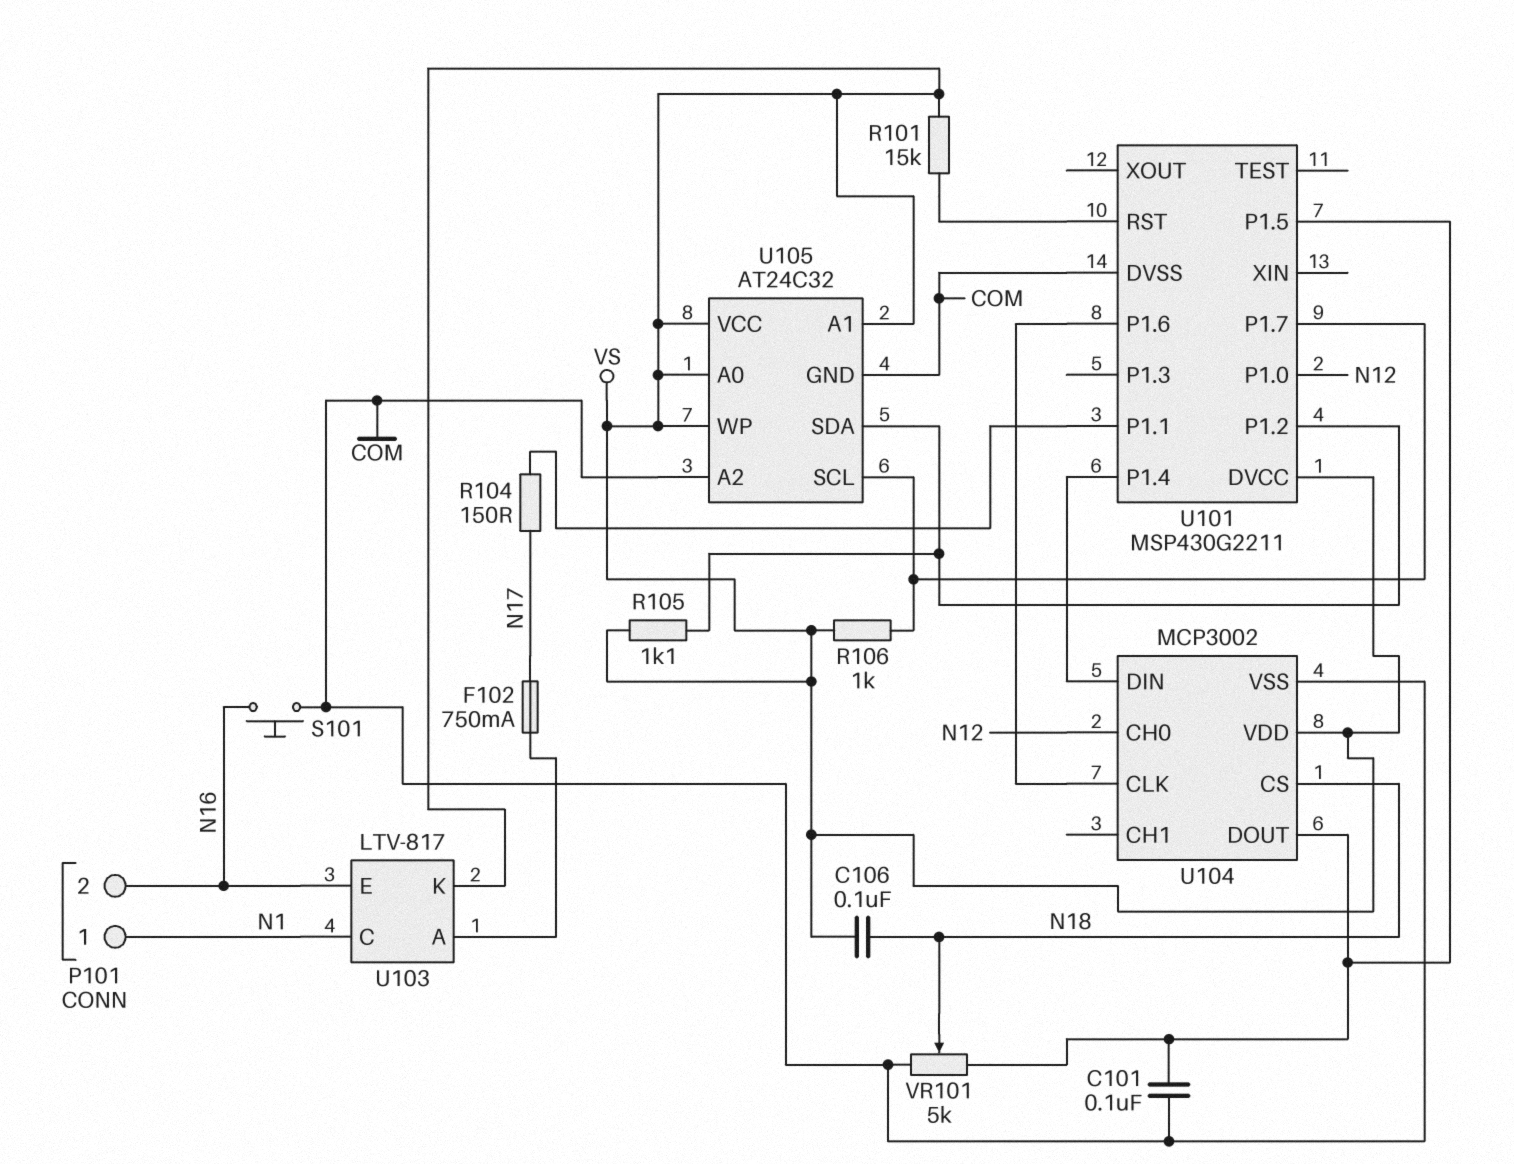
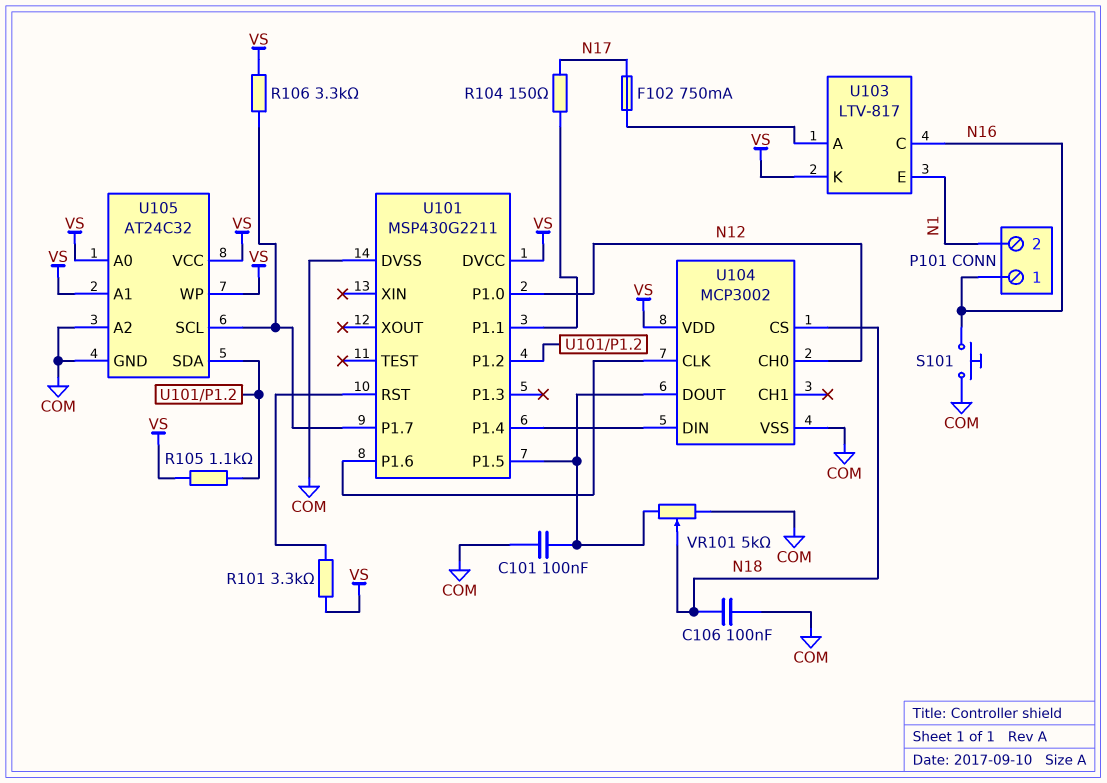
C106: 100nF (N18, VS) -> 100nF (COM, N18)
P101 pin 1: N1 -> N16
P101 pin 2: N16 -> N1
R101: 15k (U101/RST, VS) -> 3.3k (U101/RST, VS)
R106: 1k (U101/P1.7, VS) -> 3.3k (U101/P1.7, VS)
U103 pin C: N1 -> N16
U103 pin E: N16 -> N1

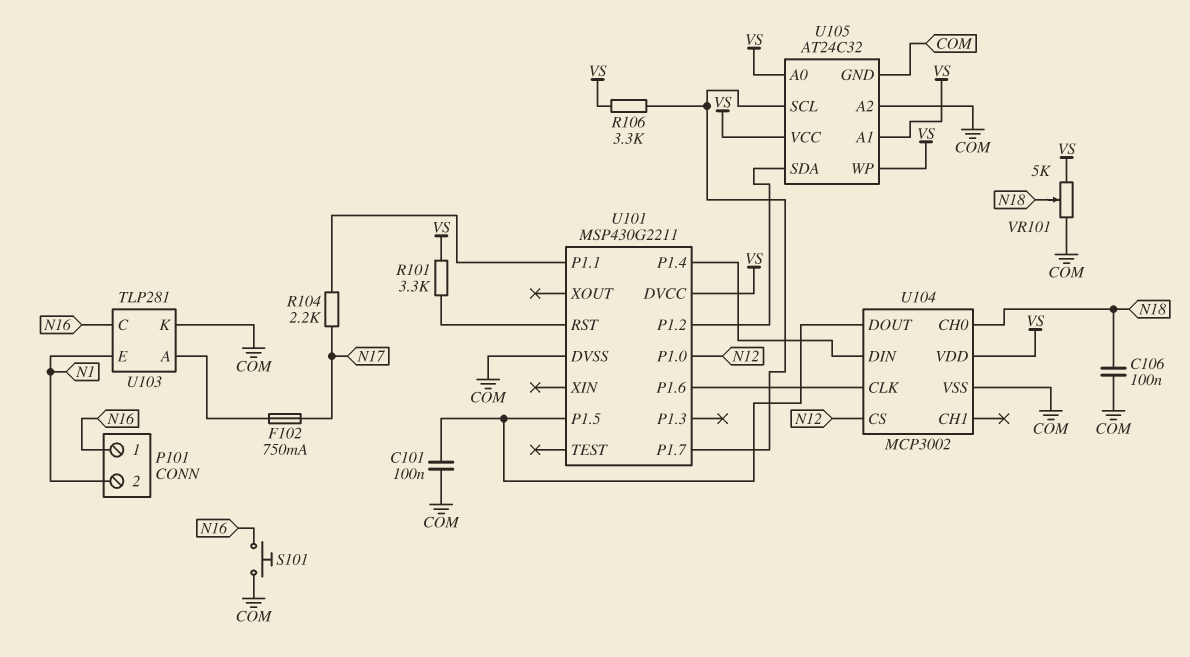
R104: 150 (N17, U101/P1.1) -> 2.2k (N17, U101/P1.1)
R105: 1.1k (U101/P1.2, VS) -> none
U103: LTV-817 -> TLP281
U103 pin K: VS -> COM
U104 pin CH0: N12 -> N18
U104 pin CS: N18 -> N12
VR101: 5k (COM, U101/P1.5, wiper N18) -> 5k (COM, VS, wiper N18)

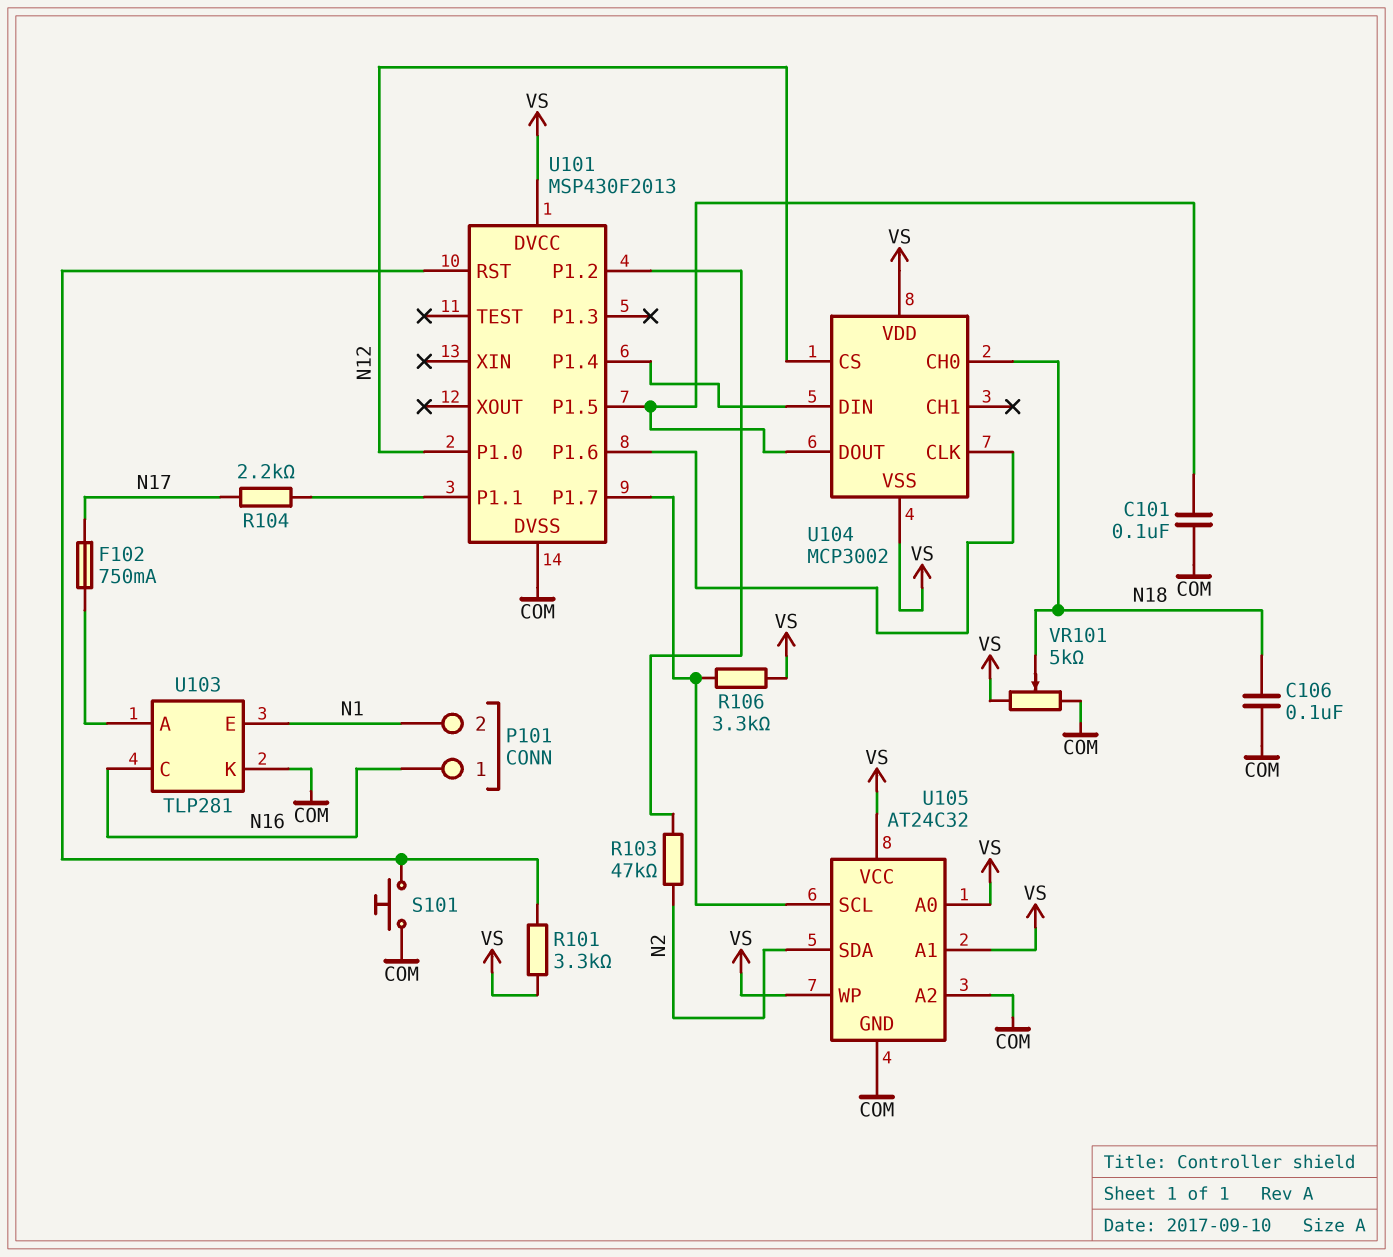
R103: none -> 47k (N2, U101/P1.2)
S101: button (COM, N16) -> button (COM, U101/RST)
U101: MSP430G2211 -> MSP430F2013
U104 pin VSS: COM -> VS
U105 pin SDA: U101/P1.2 -> N2

